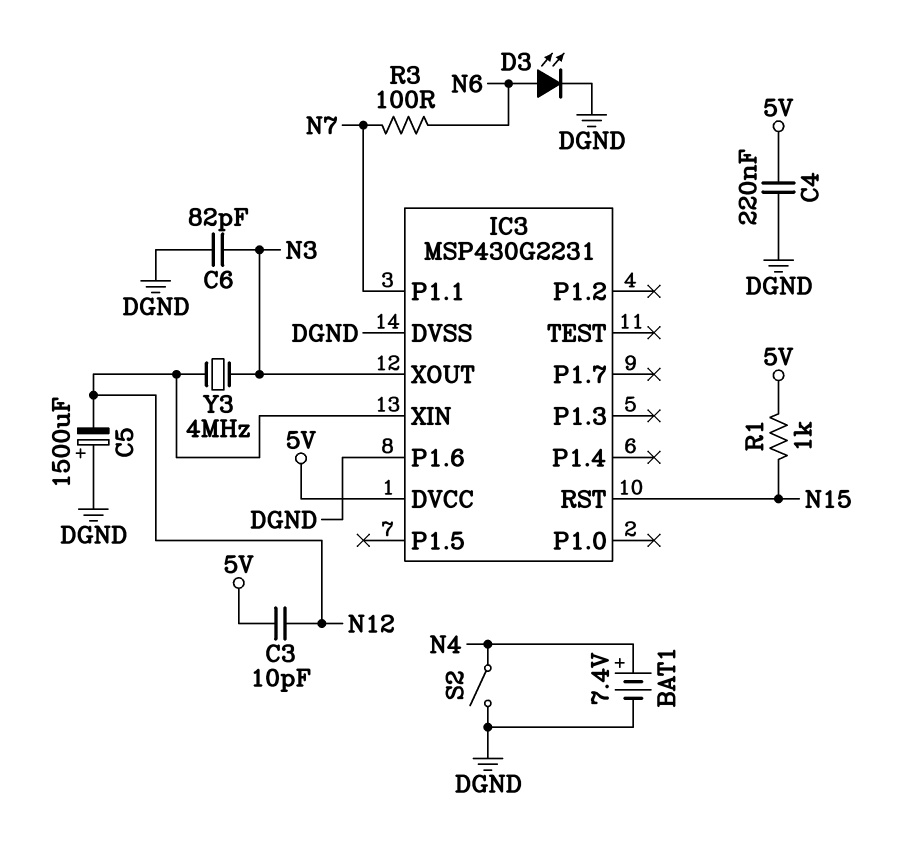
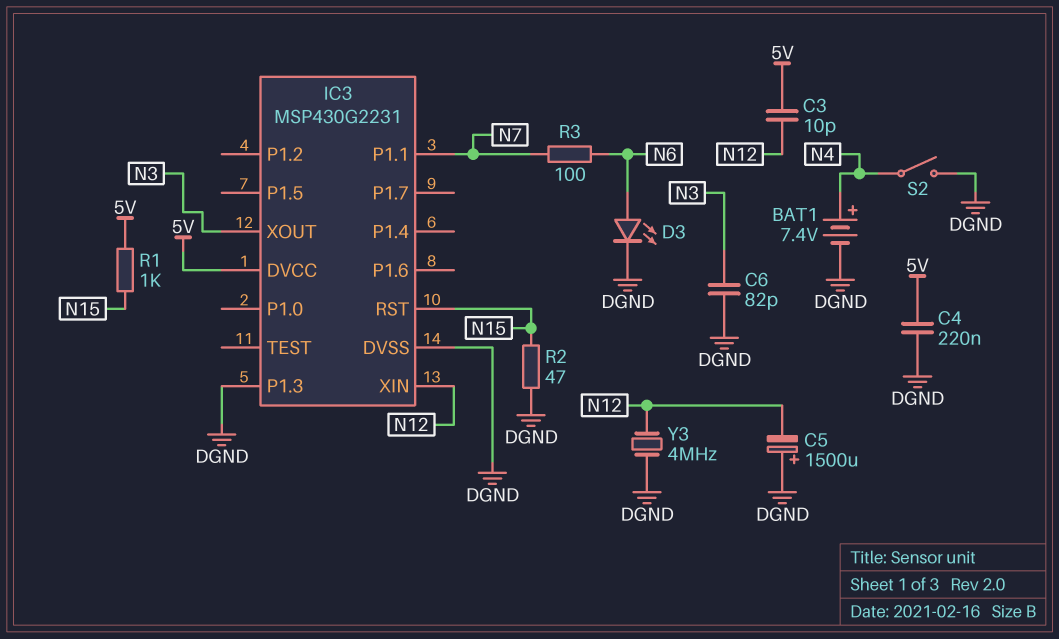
IC3 pin P1.3: none -> DGND
IC3 pin P1.6: DGND -> none
R2: none -> 47 (DGND, N15)
Y3: 4MHz (N3, N12) -> 4MHz (DGND, N12)

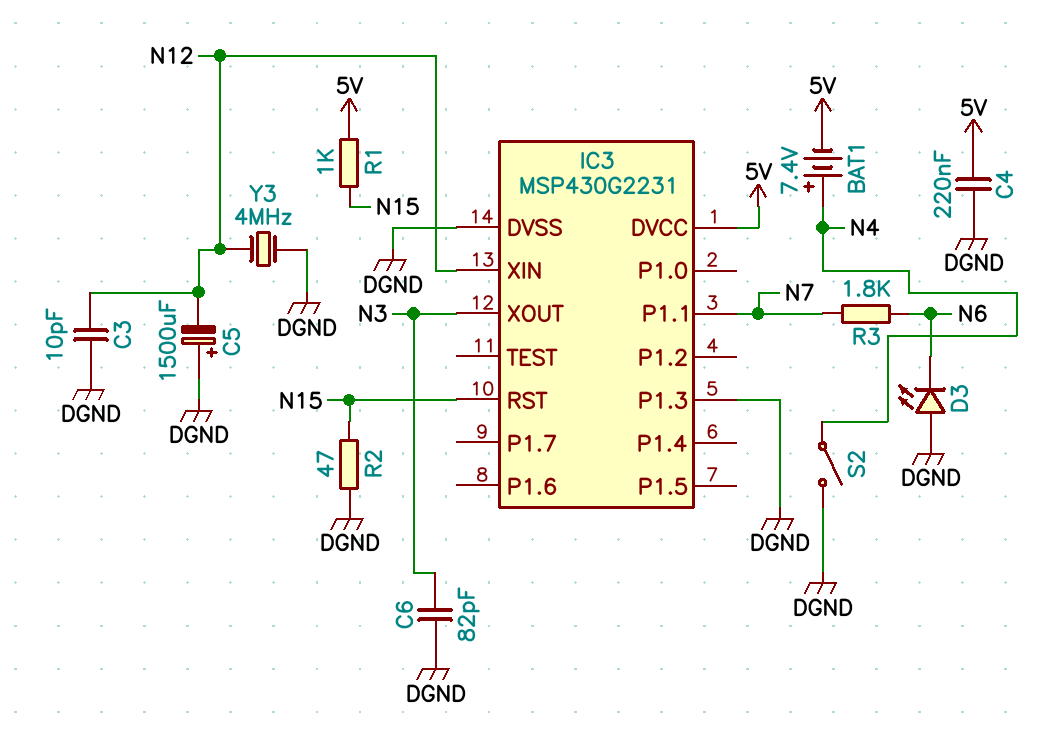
BAT1: 7.4V (plus N4, minus DGND) -> 7.4V (plus N4, minus 5V)
C3: 10pF (5V, N12) -> 10pF (DGND, N12)
D3: LED (A N6, K DGND) -> LED (A DGND, K N6)
R3: 100 (N6, N7) -> 1.8k (N6, N7)

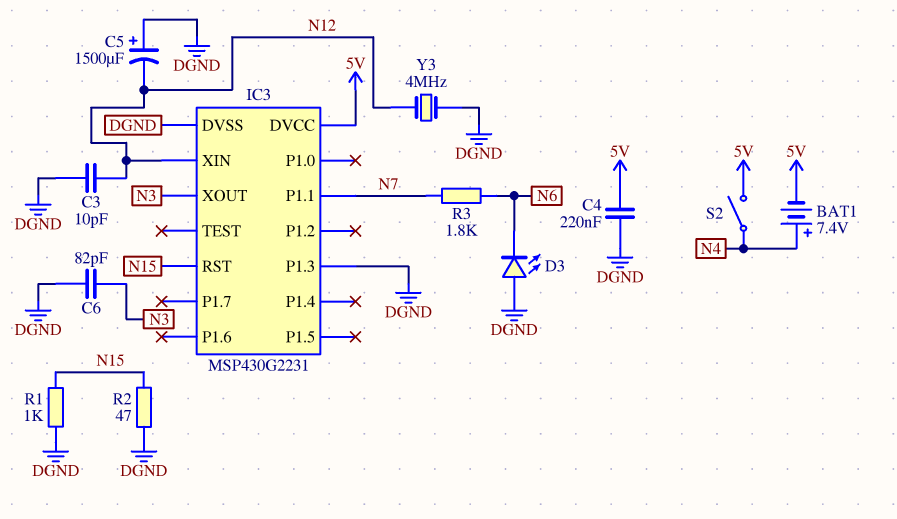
R1: 1k (5V, N15) -> 1k (DGND, N15)
S2: switch (DGND, N4) -> switch (5V, N4)

